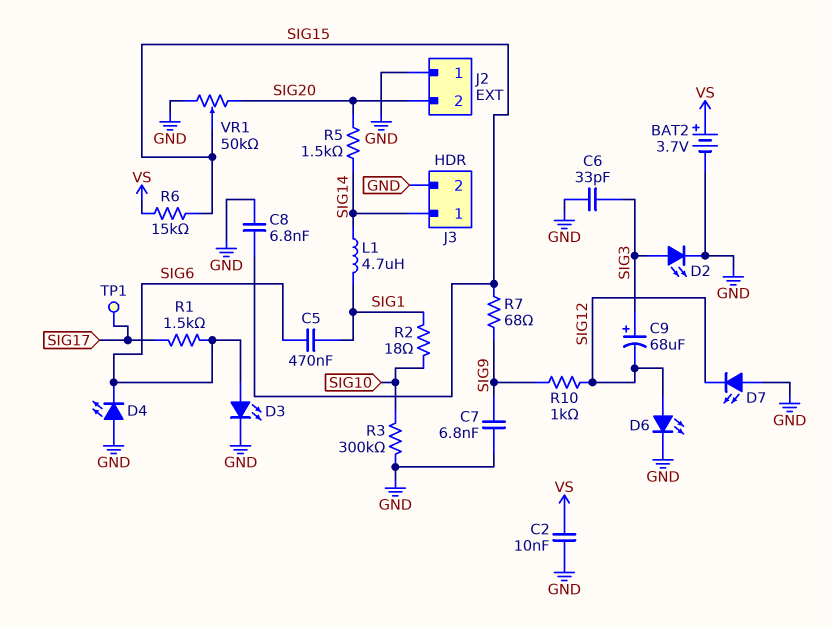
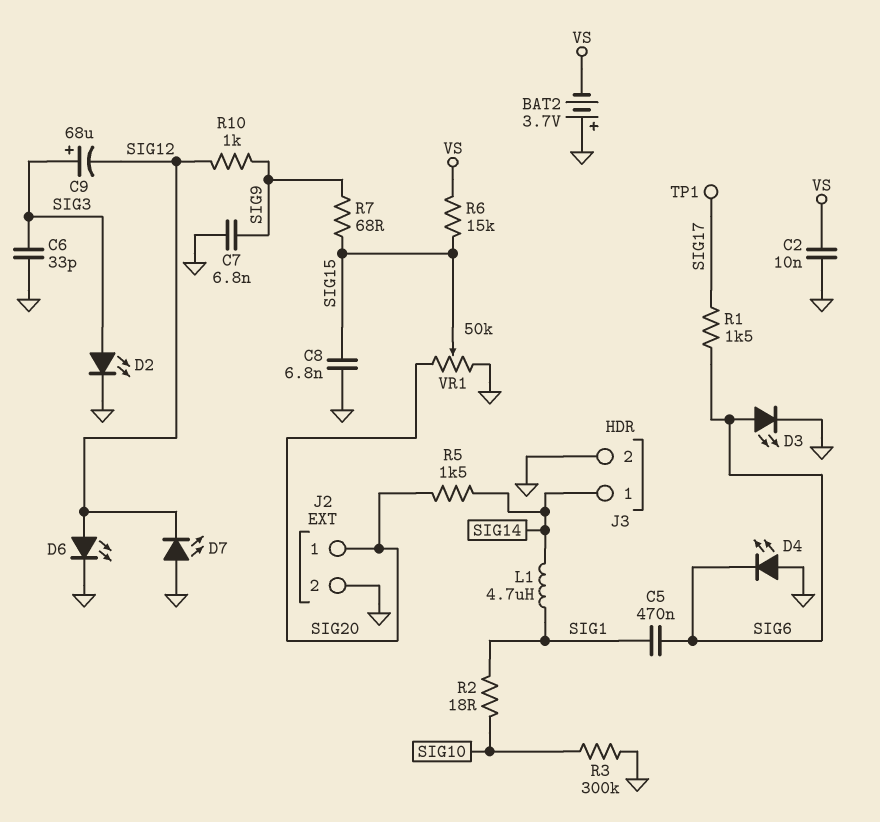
BAT2: 3.7V (plus VS, minus GND) -> 3.7V (plus GND, minus VS)
J2 pin 1: GND -> SIG20
J2 pin 2: SIG20 -> GND

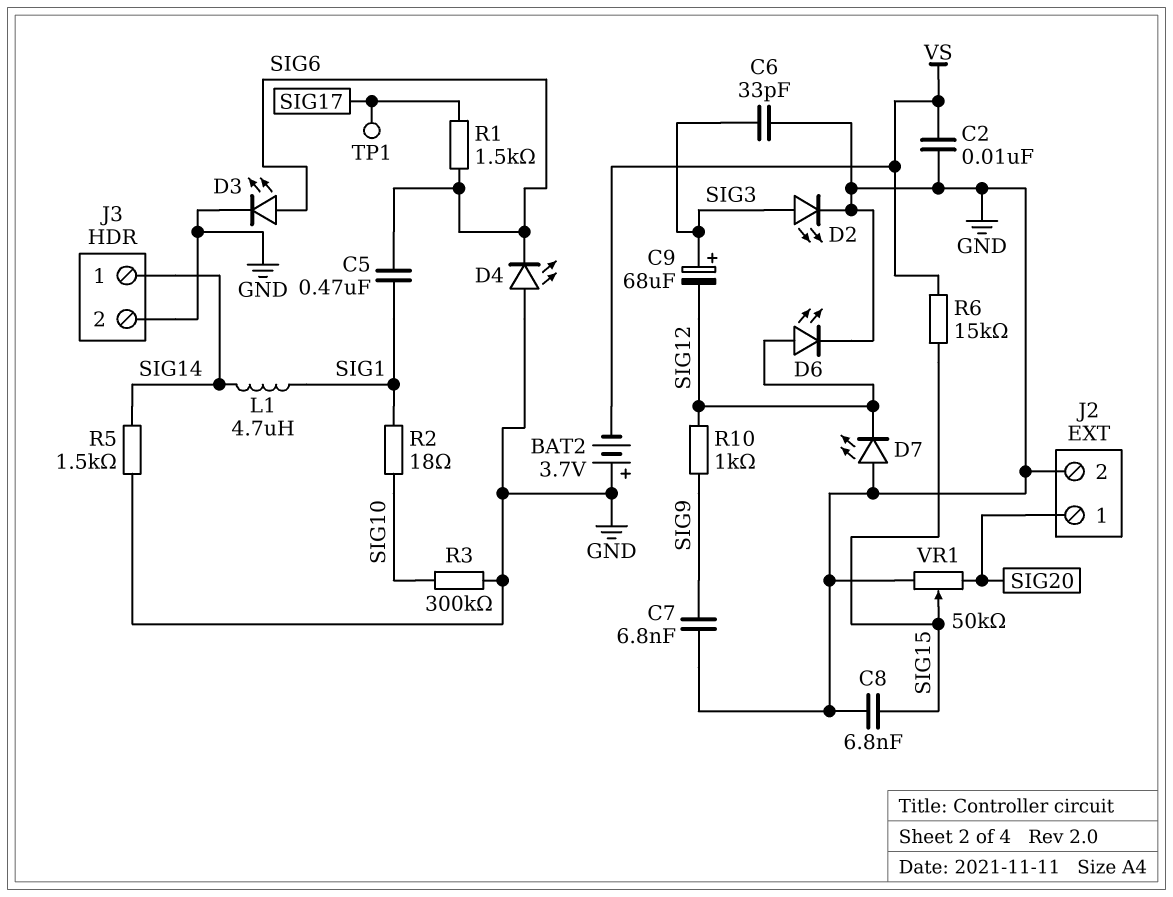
R5: 1.5k (SIG14, SIG20) -> 1.5k (GND, SIG14)
R7: 68 (SIG9, SIG15) -> none

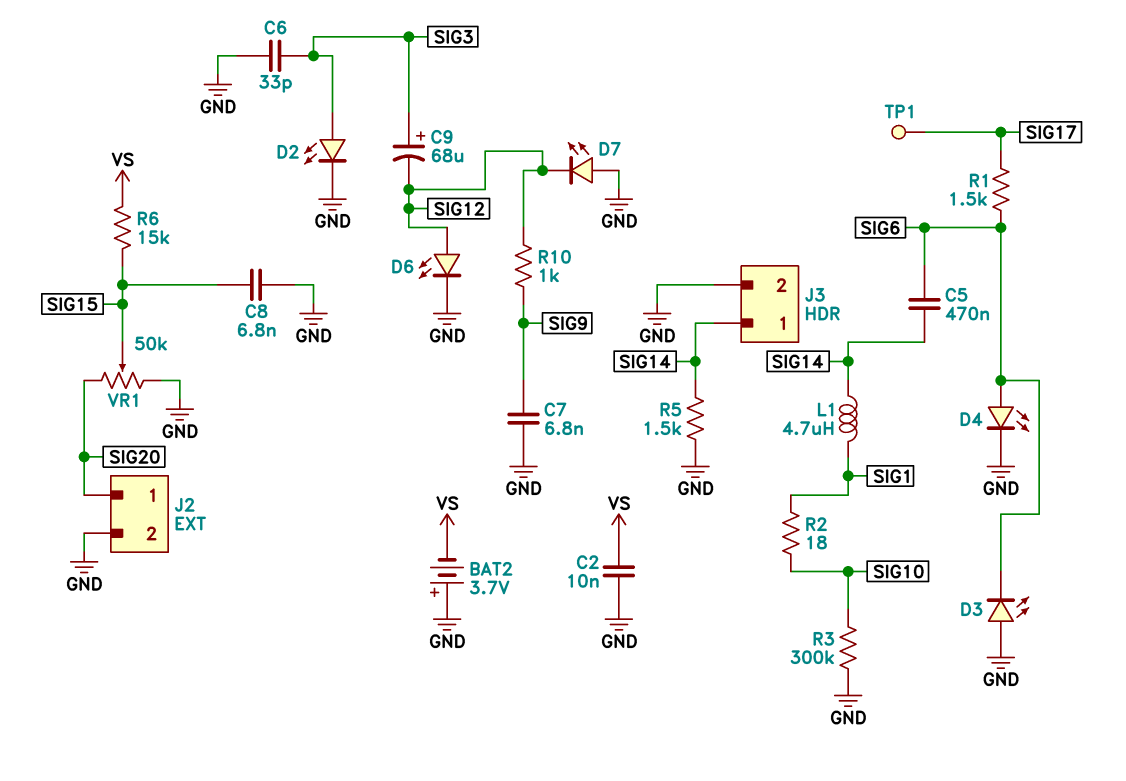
C5: 470nF (SIG1, SIG6) -> 470nF (SIG6, SIG14)
D3: LED (A SIG6, K GND) -> LED (A GND, K SIG6)
D4: LED (A GND, K SIG6) -> LED (A SIG6, K GND)

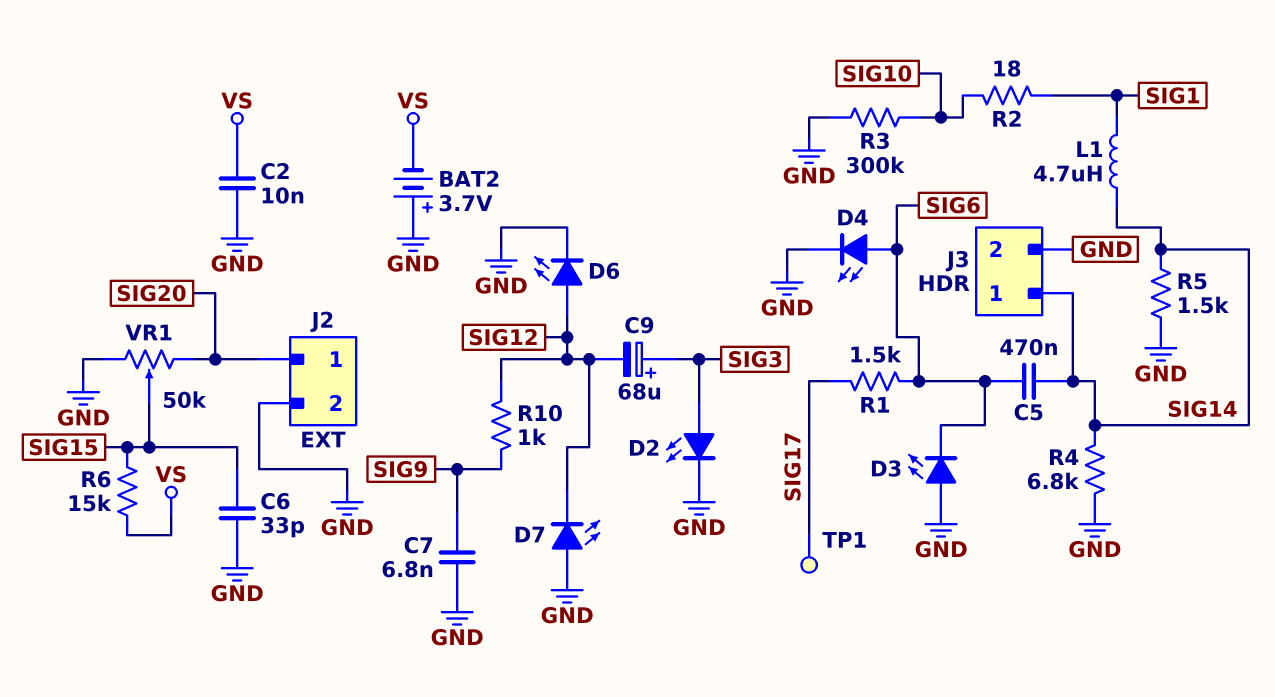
C6: 33pF (GND, SIG3) -> 33pF (GND, SIG15)
C8: 6.8nF (GND, SIG15) -> none
R4: none -> 6.8k (GND, SIG14)

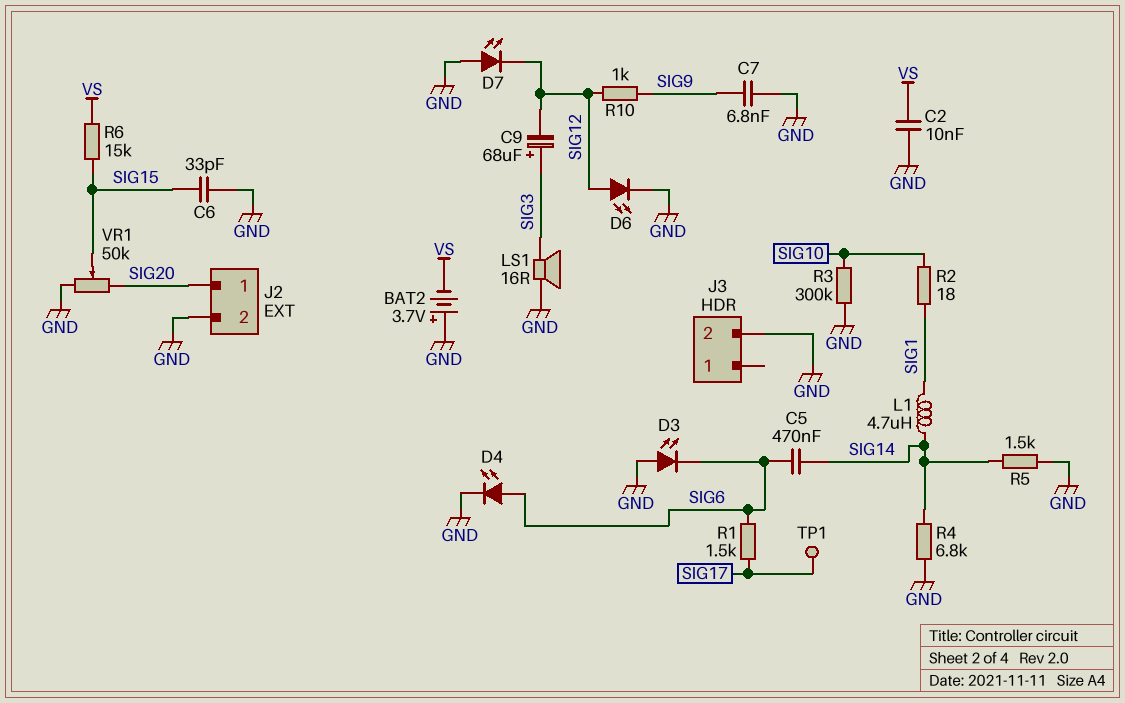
D2: LED (A SIG3, K GND) -> none
J3 pin 1: SIG14 -> none
LS1: none -> speaker 16R (GND, SIG3)

